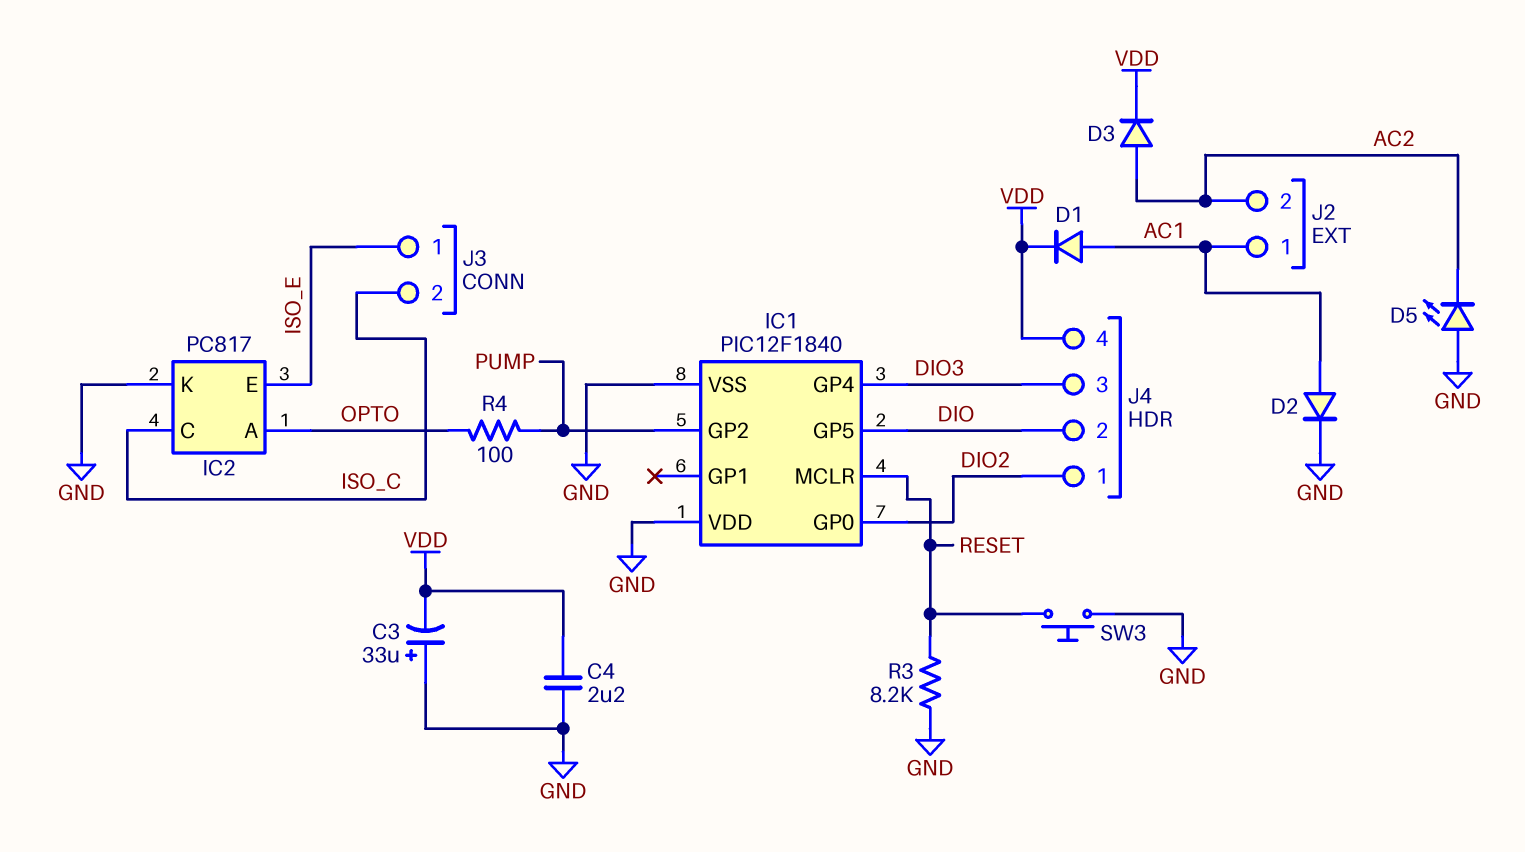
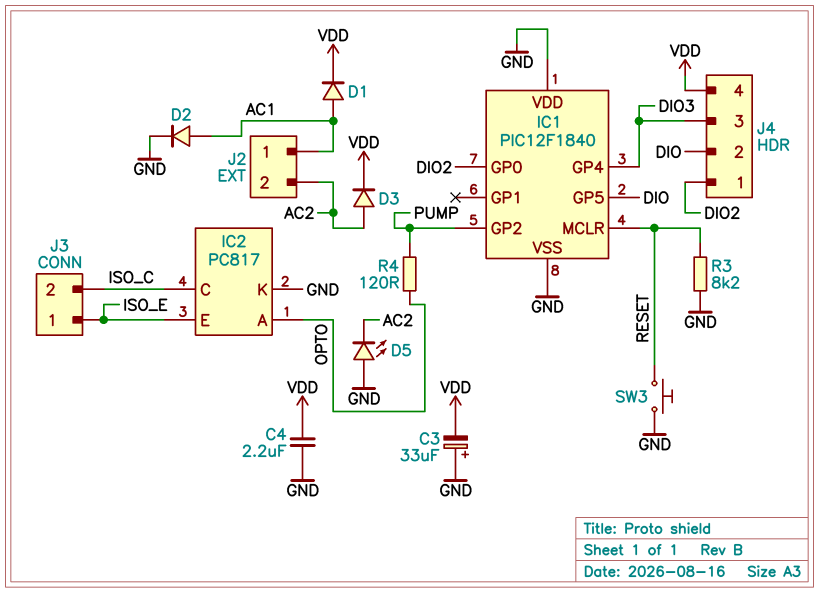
R4: 100 (OPTO, PUMP) -> 120 (OPTO, PUMP)

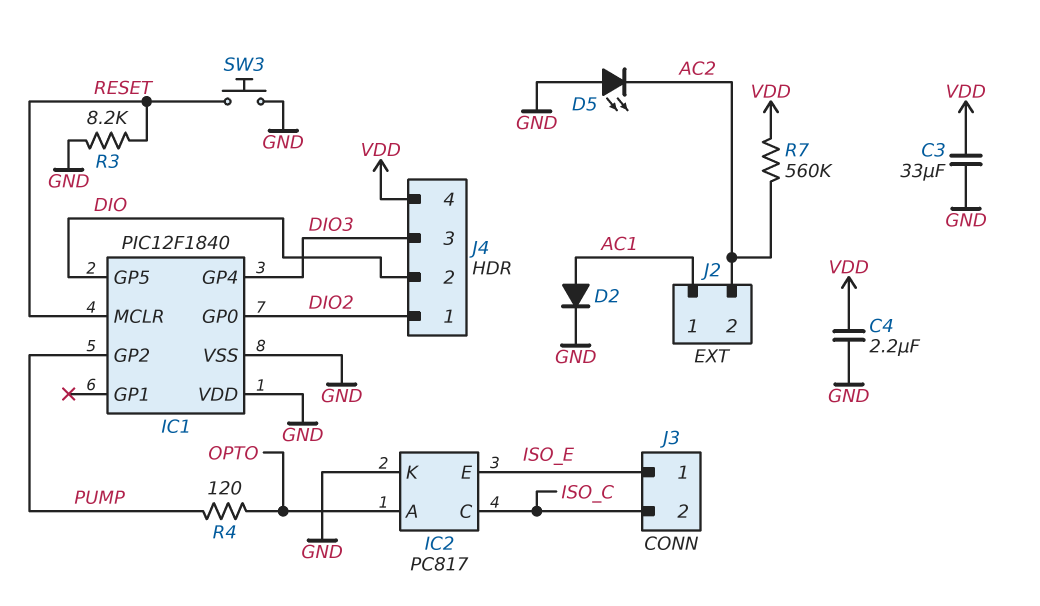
C3: 33uF (plus GND, minus VDD) -> 33uF (GND, VDD)
D1: diode (A AC1, K VDD) -> none
D3: diode (A AC2, K VDD) -> none
R7: none -> 560k (AC2, VDD)

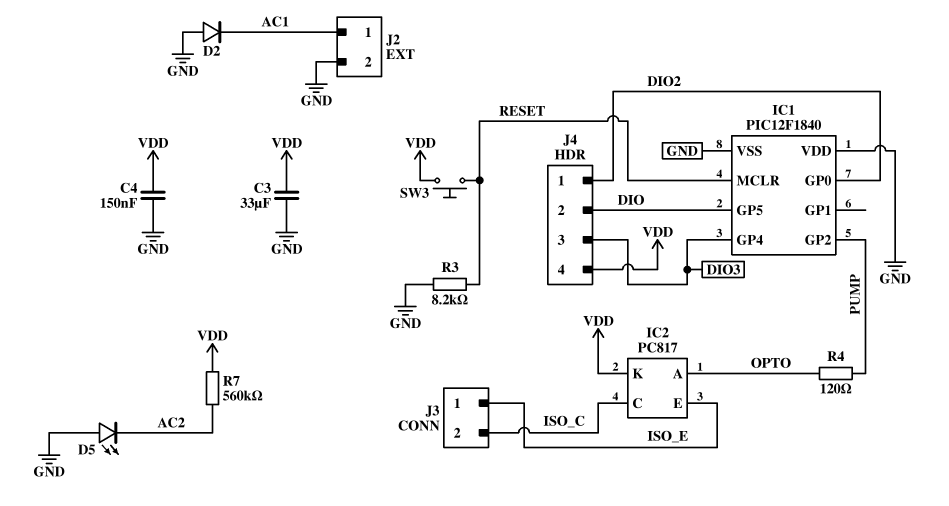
C4: 2.2uF (GND, VDD) -> 150nF (GND, VDD)
D2: diode (A AC1, K GND) -> diode (A GND, K AC1)
IC2 pin K: GND -> VDD
J2 pin 2: AC2 -> GND
SW3: button (GND, RESET) -> button (RESET, VDD)

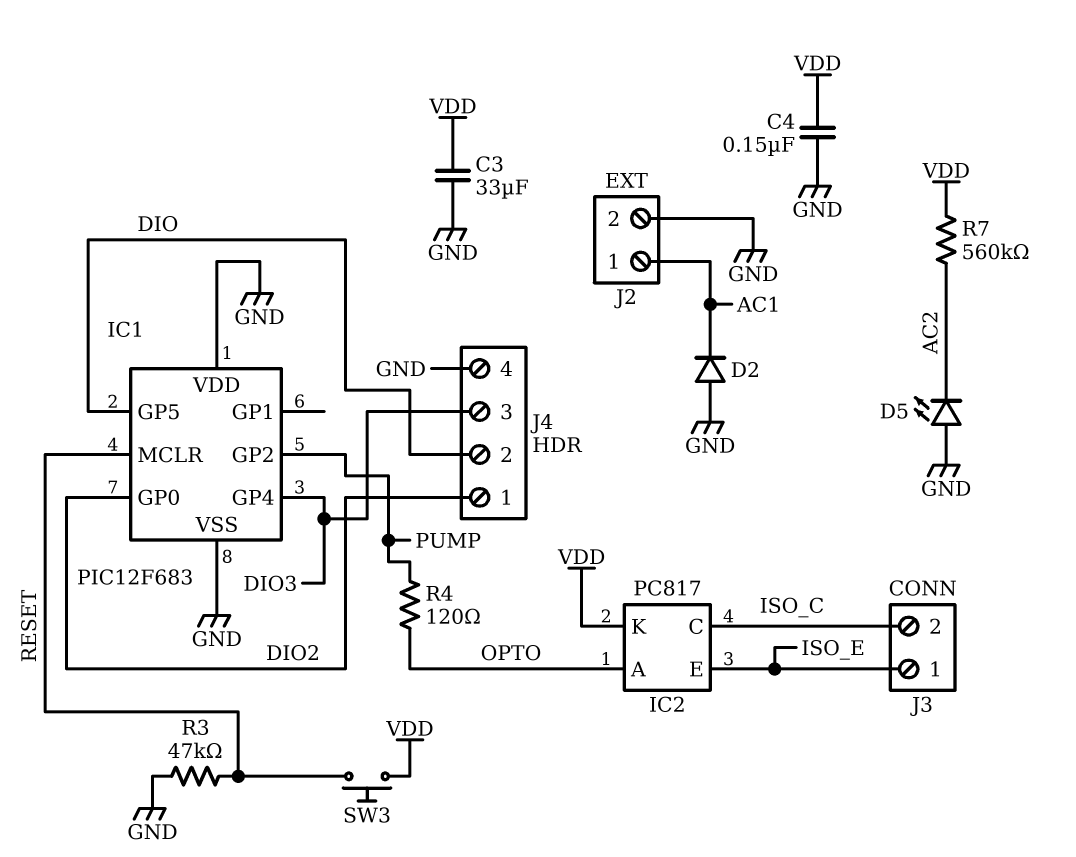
IC1: PIC12F1840 -> PIC12F683
J4 pin 4: VDD -> GND
R3: 8.2k (GND, RESET) -> 47k (GND, RESET)

